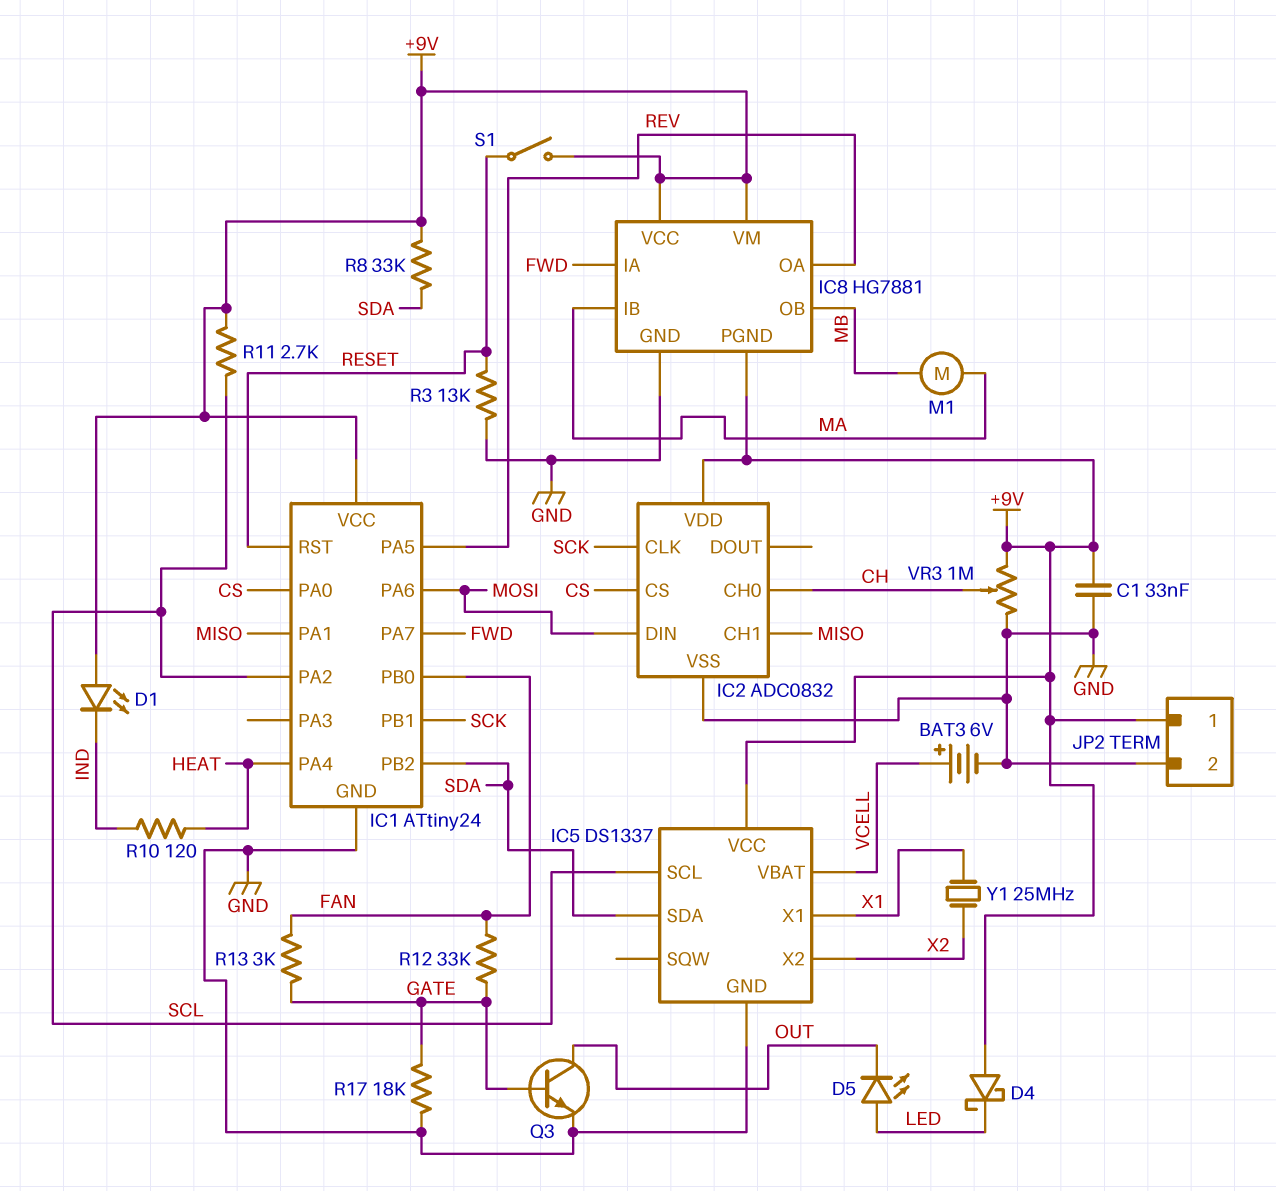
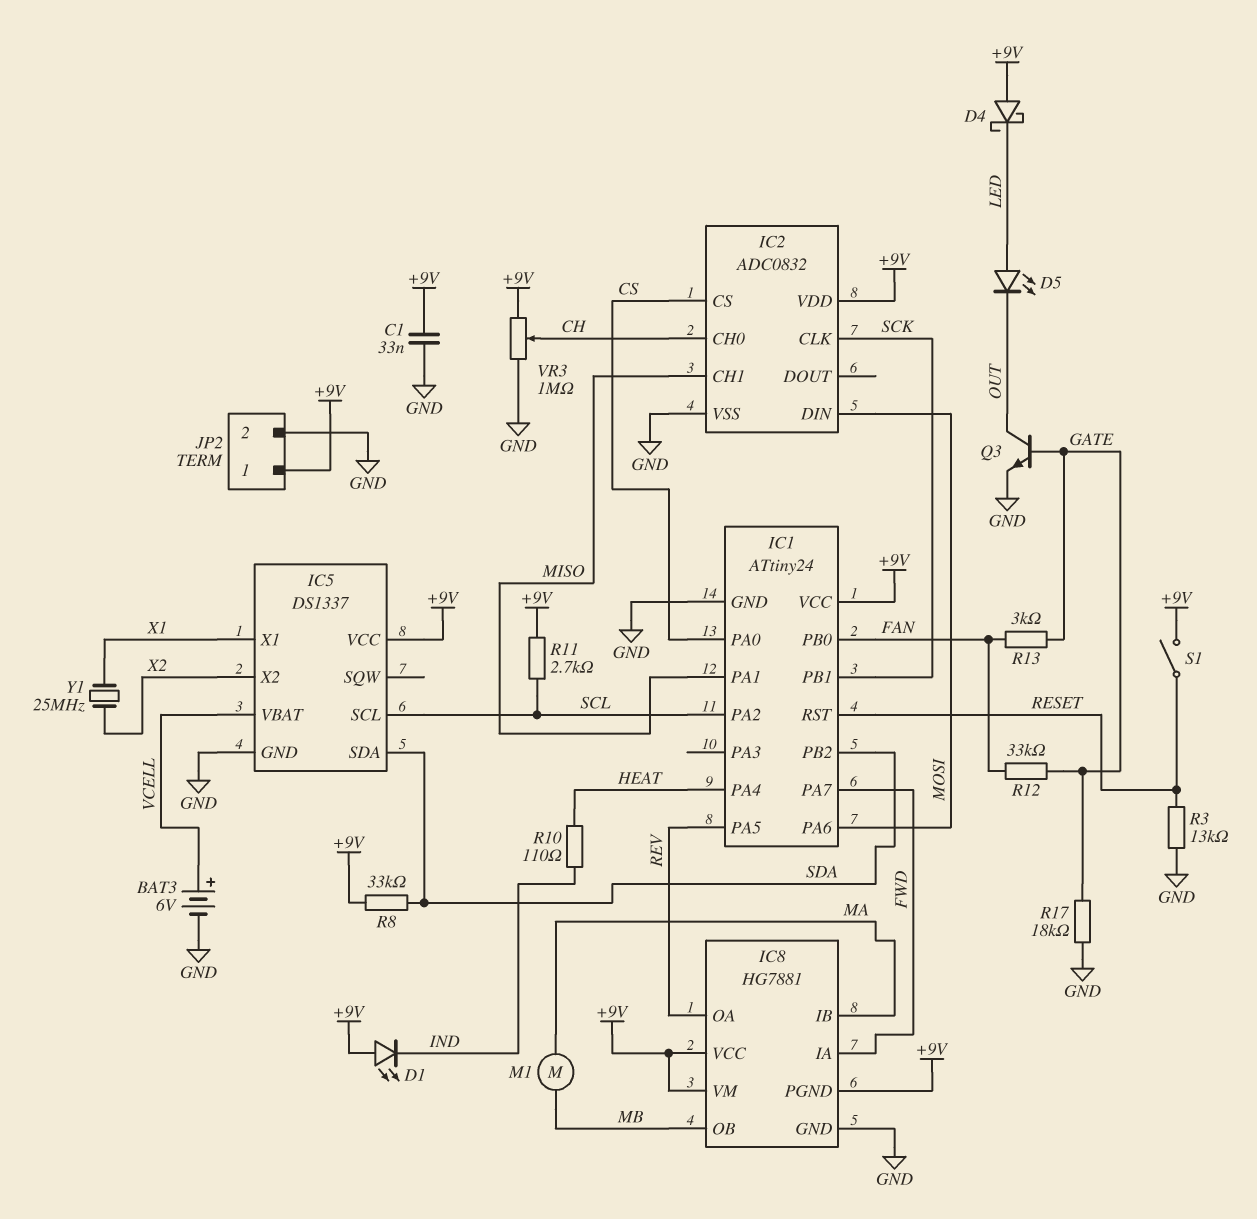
R10: 120 (HEAT, IND) -> 110 (HEAT, IND)

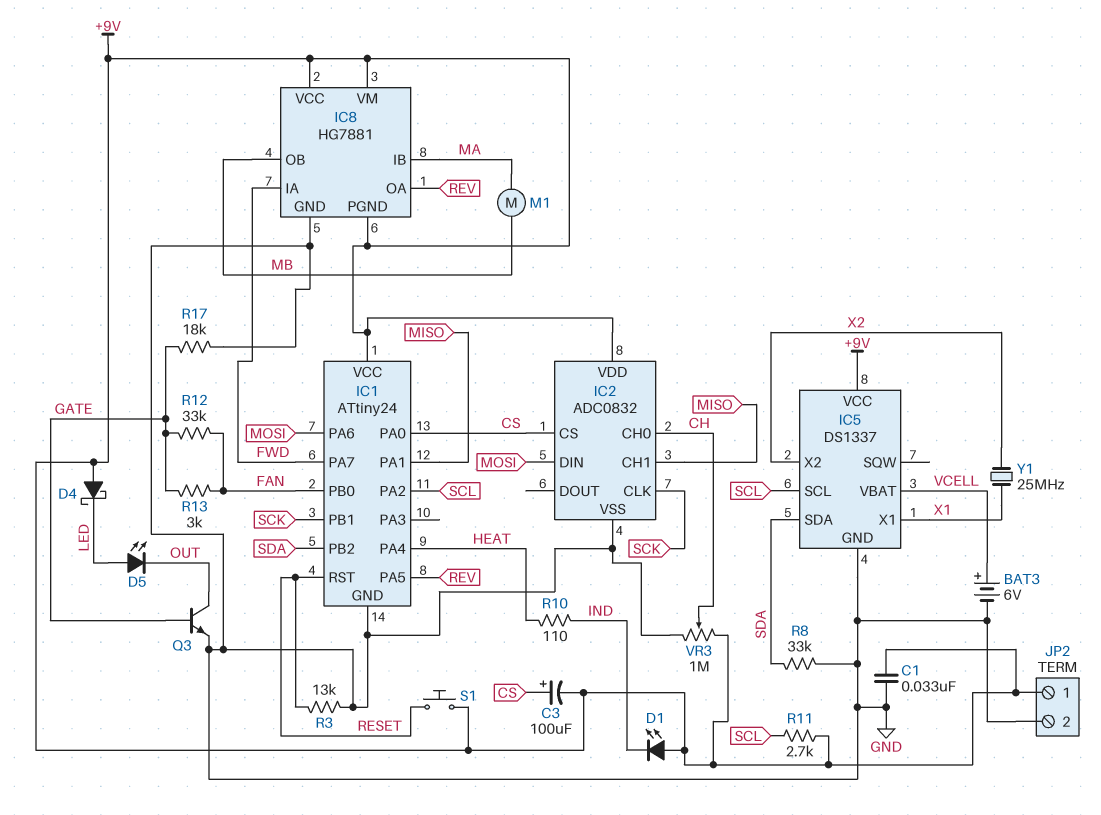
C3: none -> 100uF (plus CS, minus +9V)
R8: 33k (+9V, SDA) -> 33k (GND, SDA)
S1: switch (+9V, RESET) -> button (+9V, RESET)

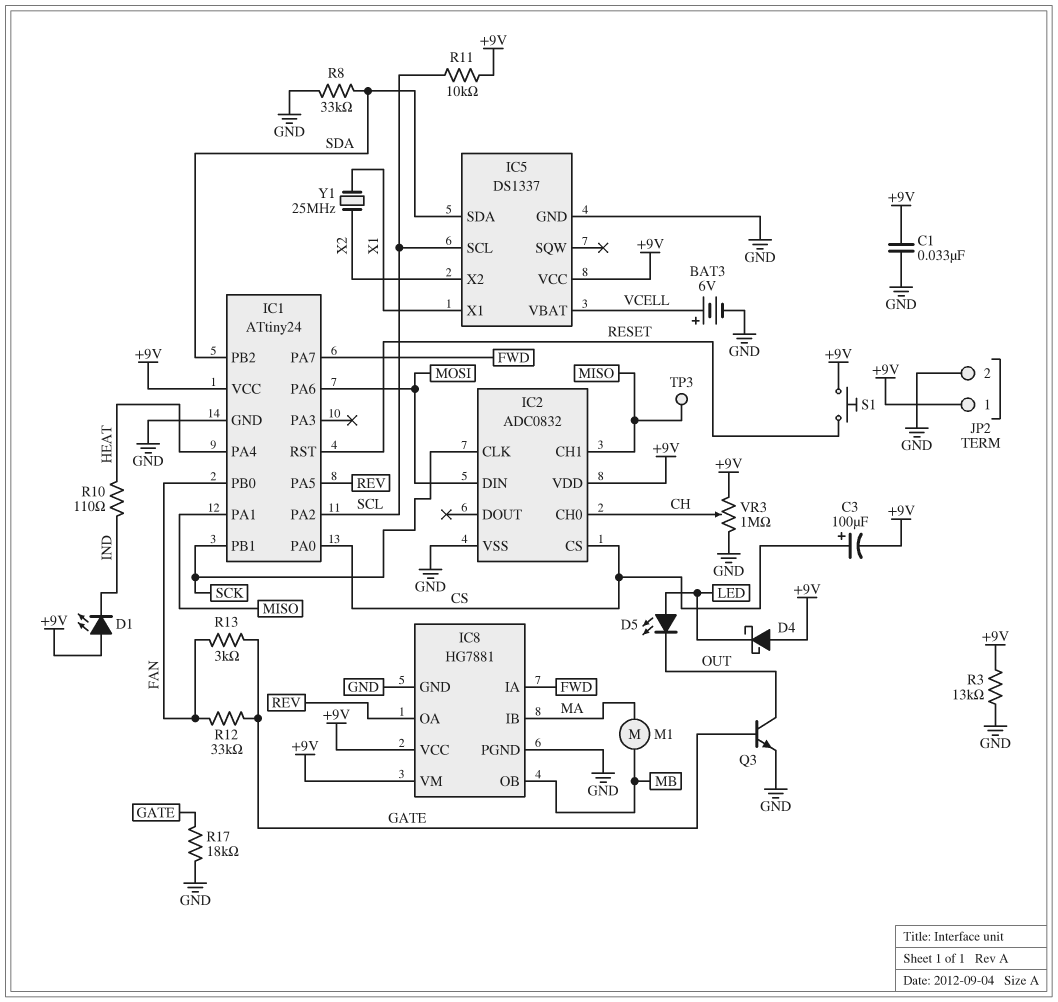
IC8 pin PGND: +9V -> GND
R3: 13k (GND, RESET) -> 13k (+9V, GND)
R11: 2.7k (+9V, SCL) -> 10k (+9V, SCL)
TP3: none -> test point (MISO)

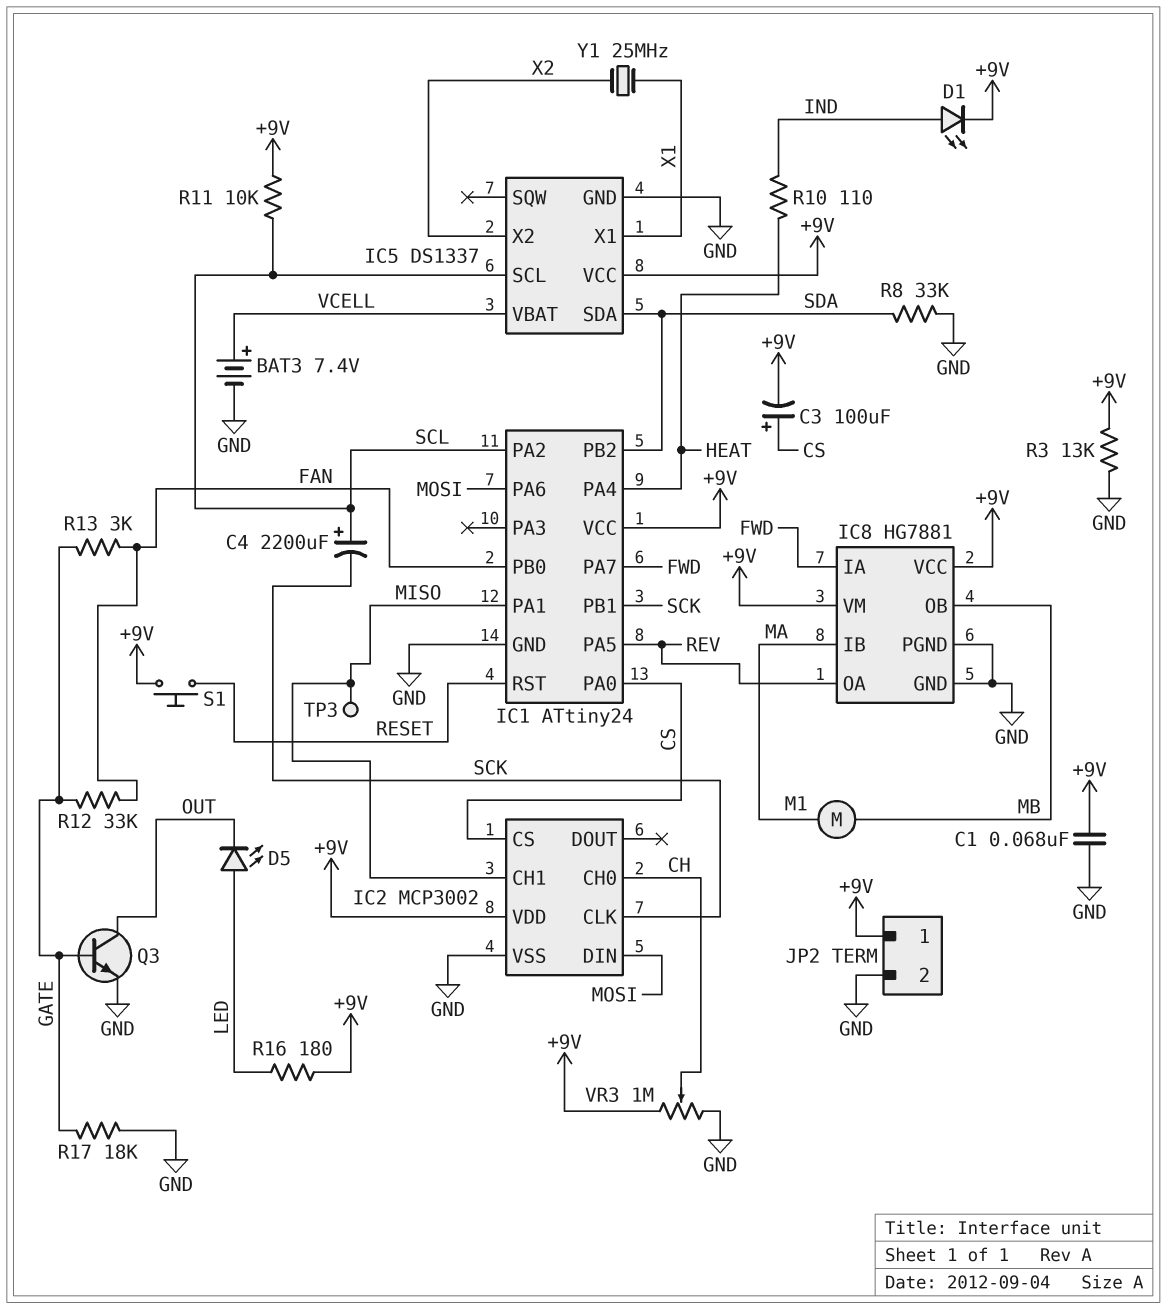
BAT3: 6V (plus VCELL, minus GND) -> 7.4V (plus VCELL, minus GND)
C1: 33nF (+9V, GND) -> 68nF (+9V, GND)
C4: none -> 2200uF (plus SCL, minus SCK)
D1: LED (A +9V, K IND) -> LED (A IND, K +9V)
D4: schottky (A +9V, K LED) -> none
IC2: ADC0832 -> MCP3002
R16: none -> 180 (+9V, LED)

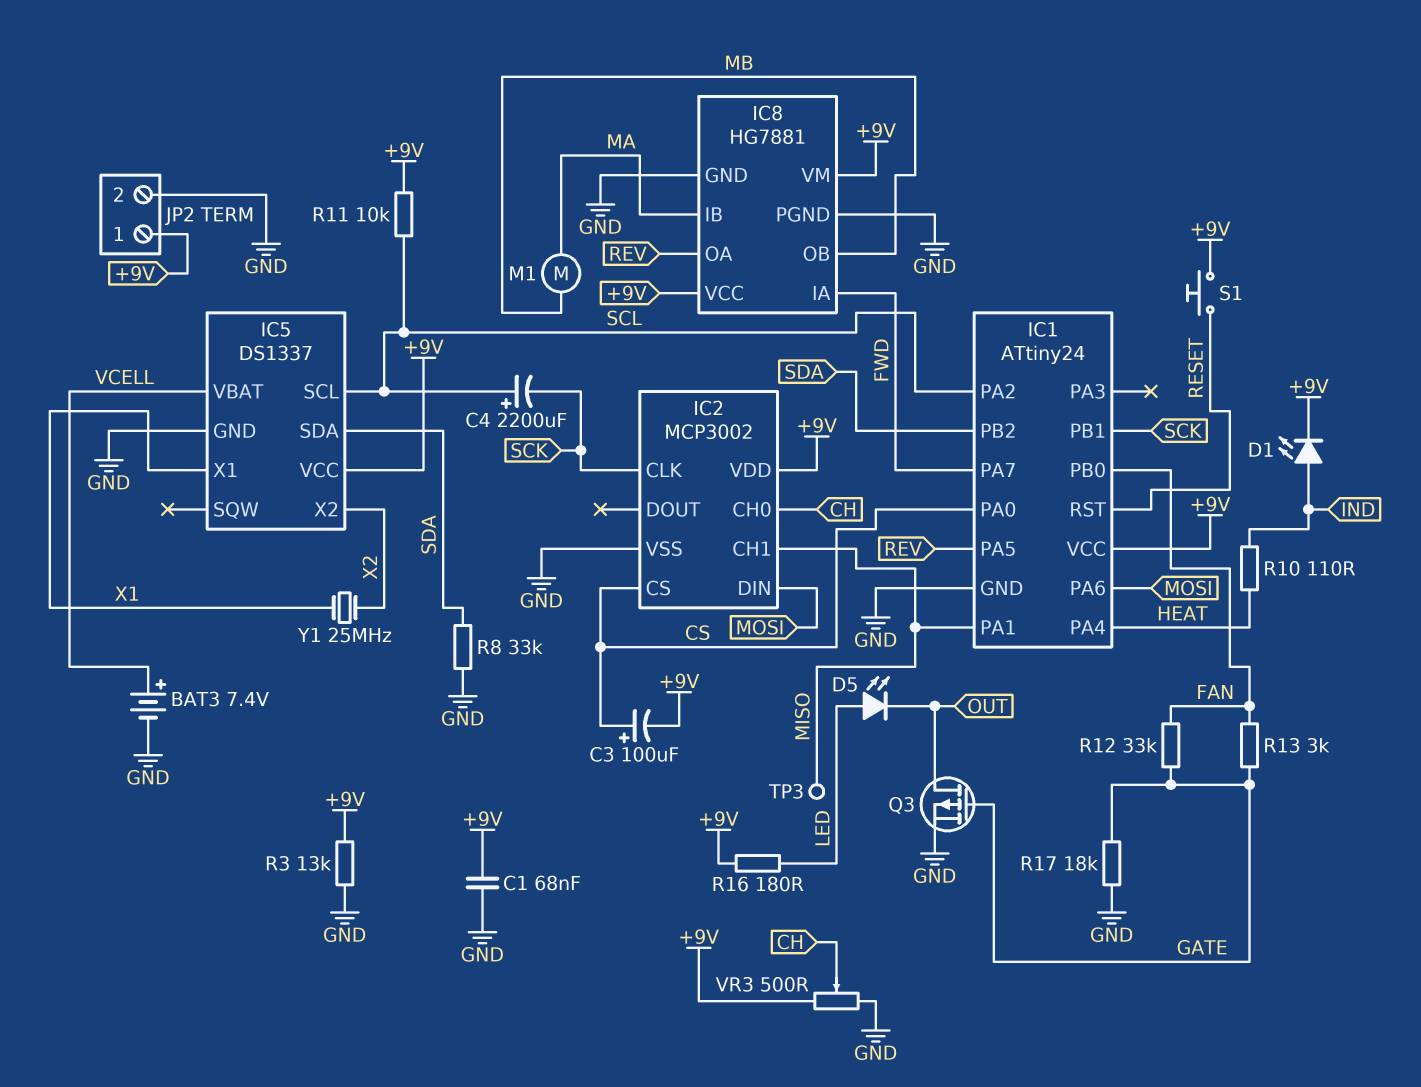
Q3: NPN (B GATE, C OUT, E GND) -> PMOS (G GATE, D OUT, S GND)
VR3: 1M (+9V, GND, wiper CH) -> 500 (+9V, GND, wiper CH)

